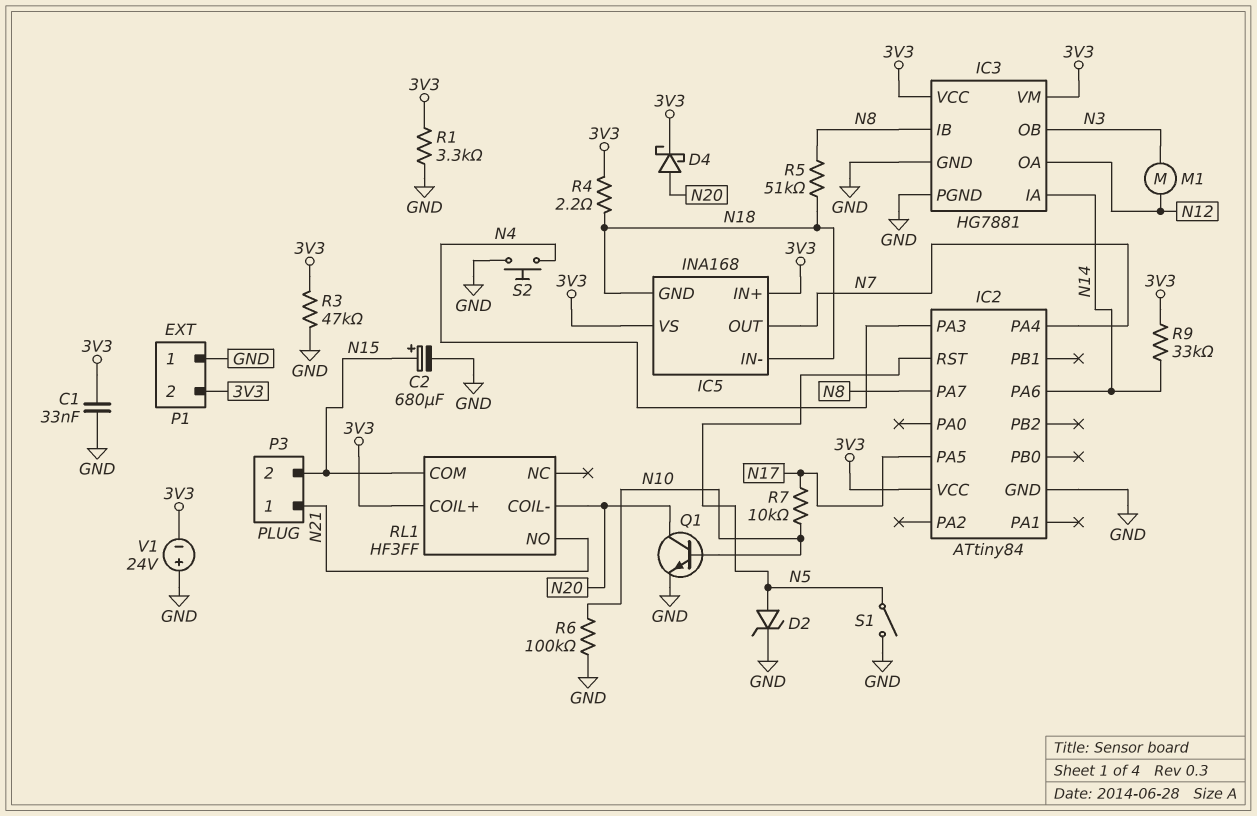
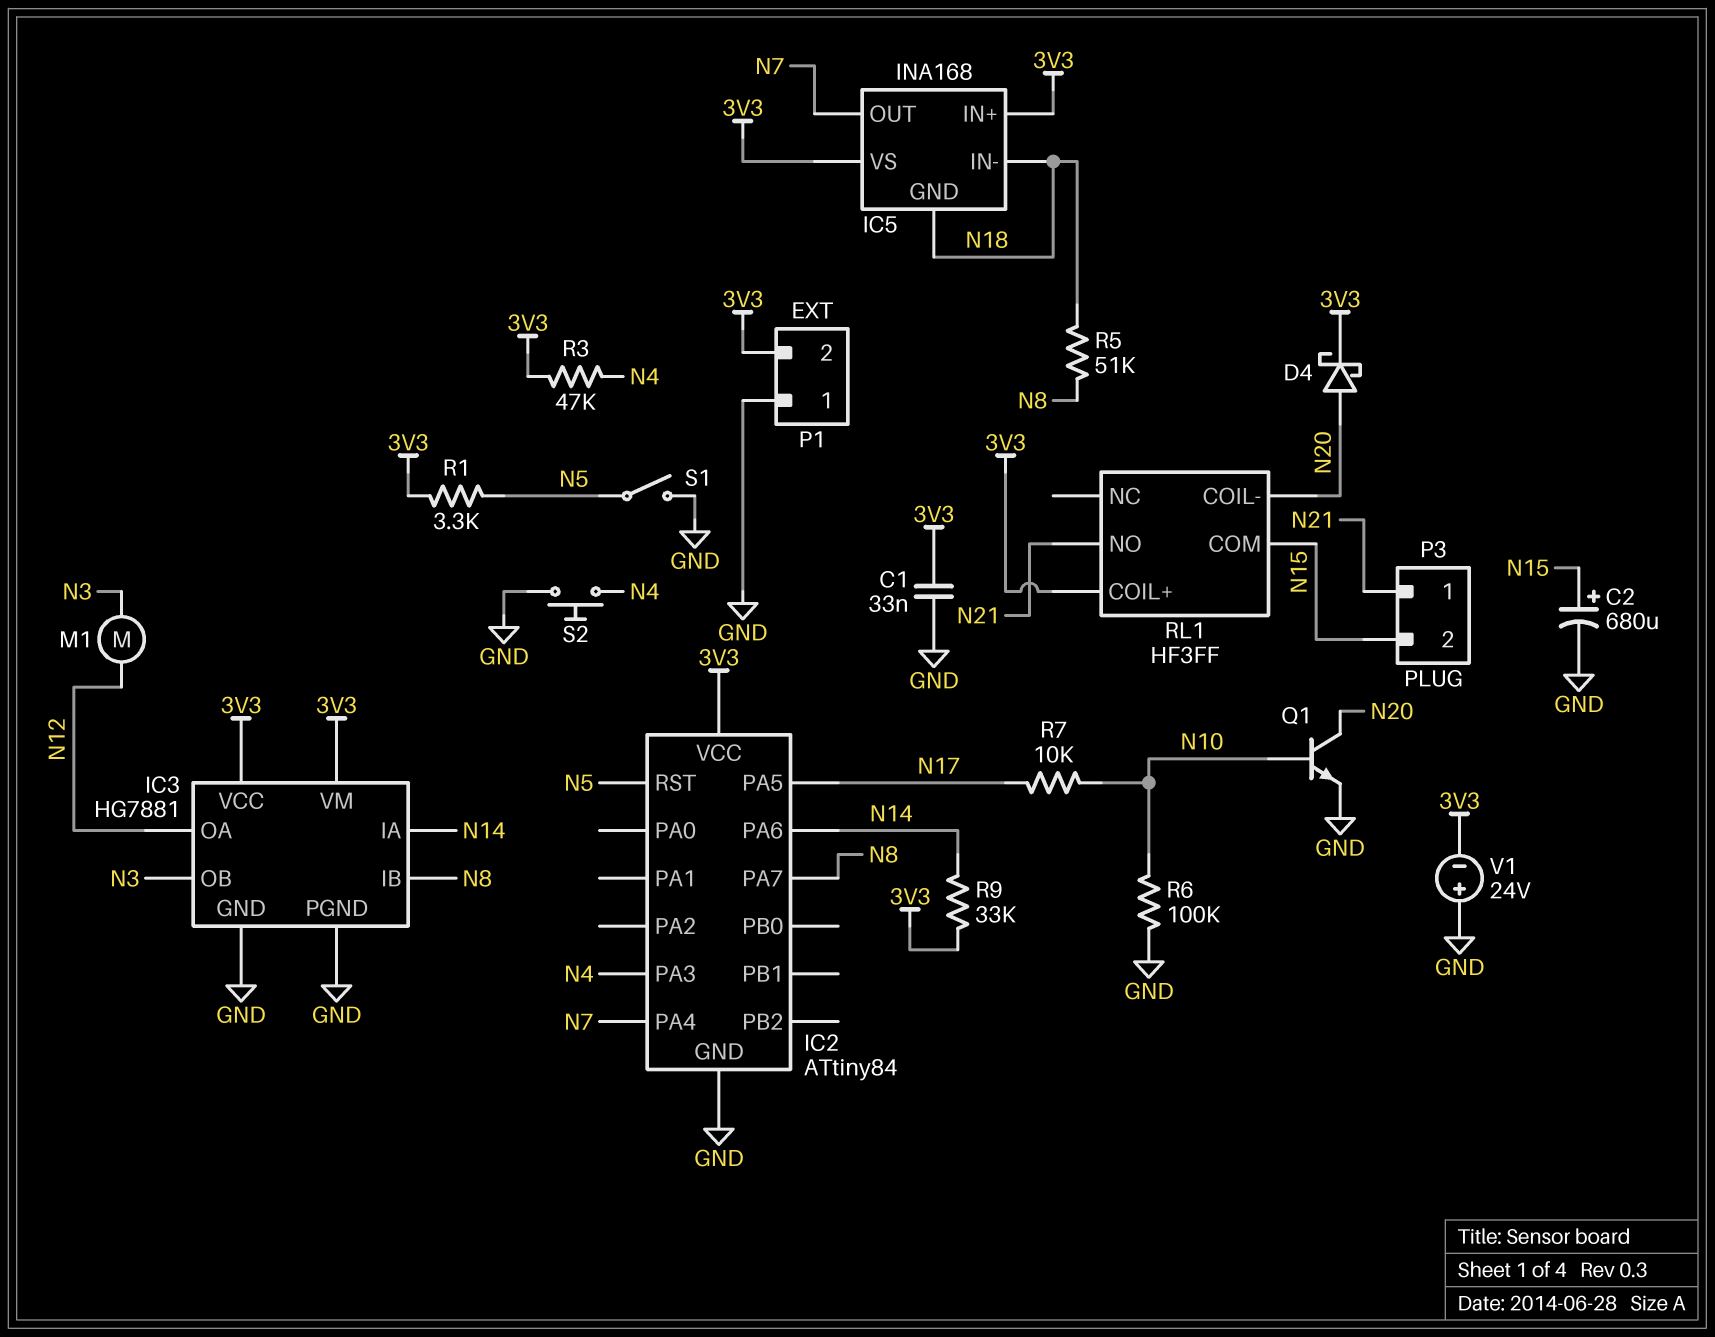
D2: zener (A N5, K GND) -> none
R1: 3.3k (3V3, GND) -> 3.3k (3V3, N5)
R3: 47k (3V3, GND) -> 47k (3V3, N4)
R4: 2.2 (3V3, N18) -> none

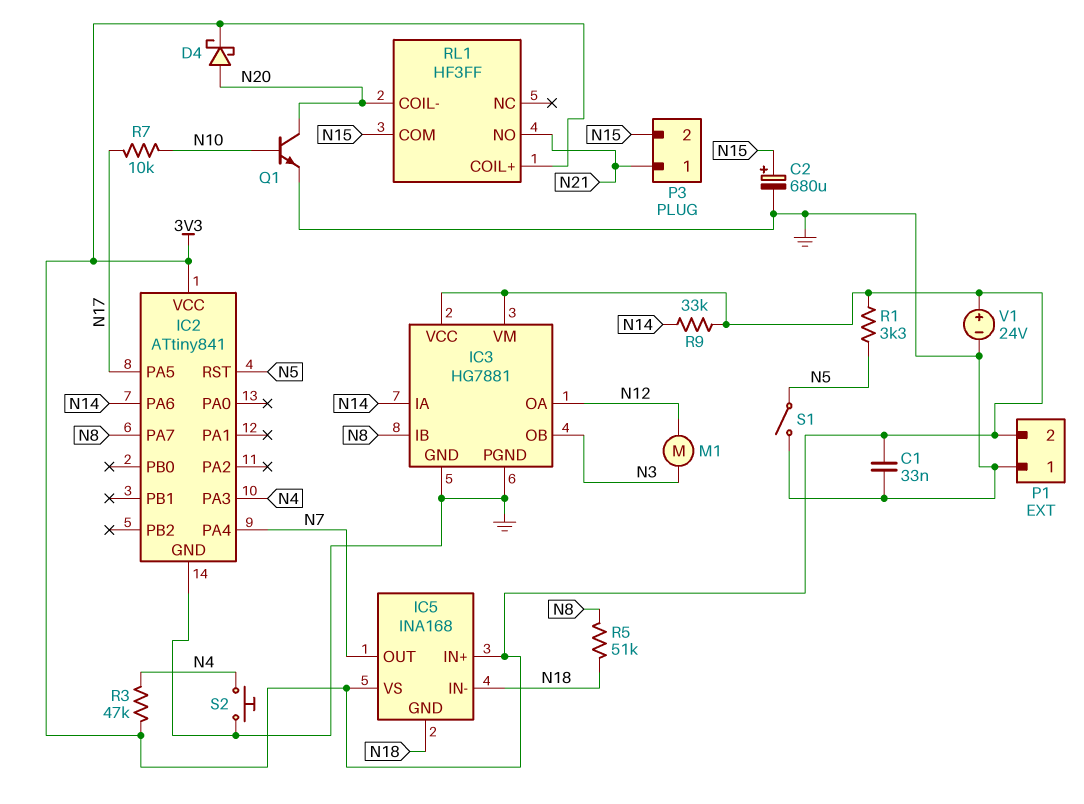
IC2: ATtiny84 -> ATtiny841
R6: 100k (GND, N10) -> none
V1: 24V (plus GND, minus 3V3) -> 24V (plus 3V3, minus GND)

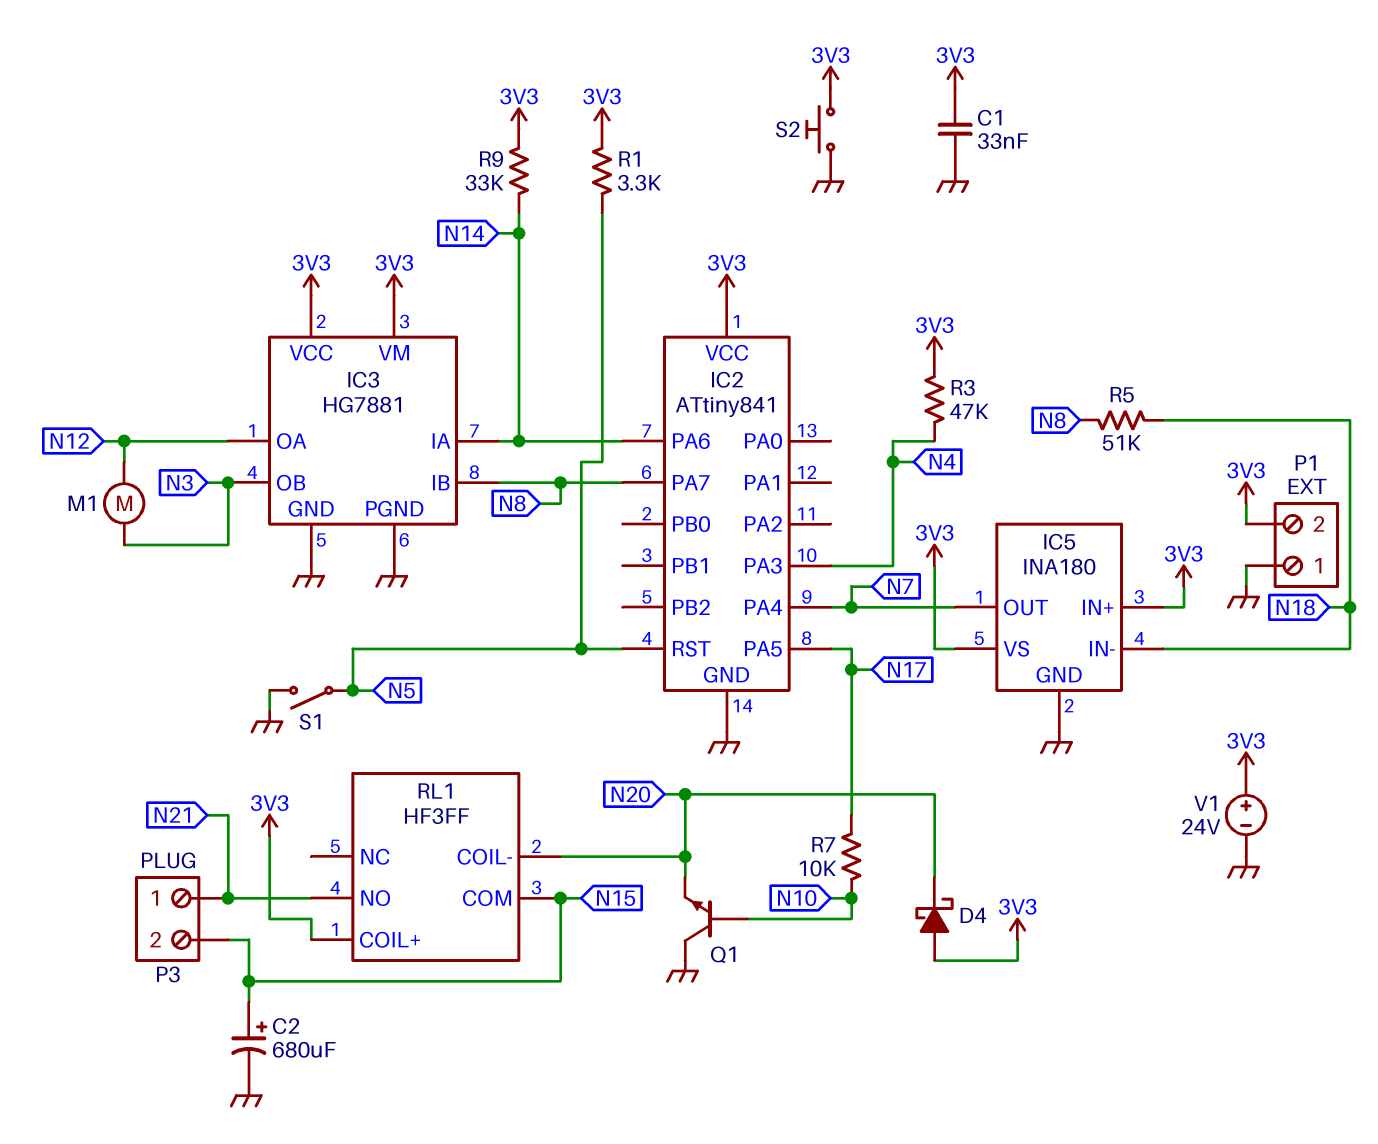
D4: schottky (A N20, K 3V3) -> schottky (A 3V3, K N20)
IC5: INA168 -> INA180
IC5 pin GND: N18 -> GND
Q1: NPN (B N10, C N20, E GND) -> NPN (B N10, C GND, E N20)
S2: button (GND, N4) -> button (3V3, GND)

